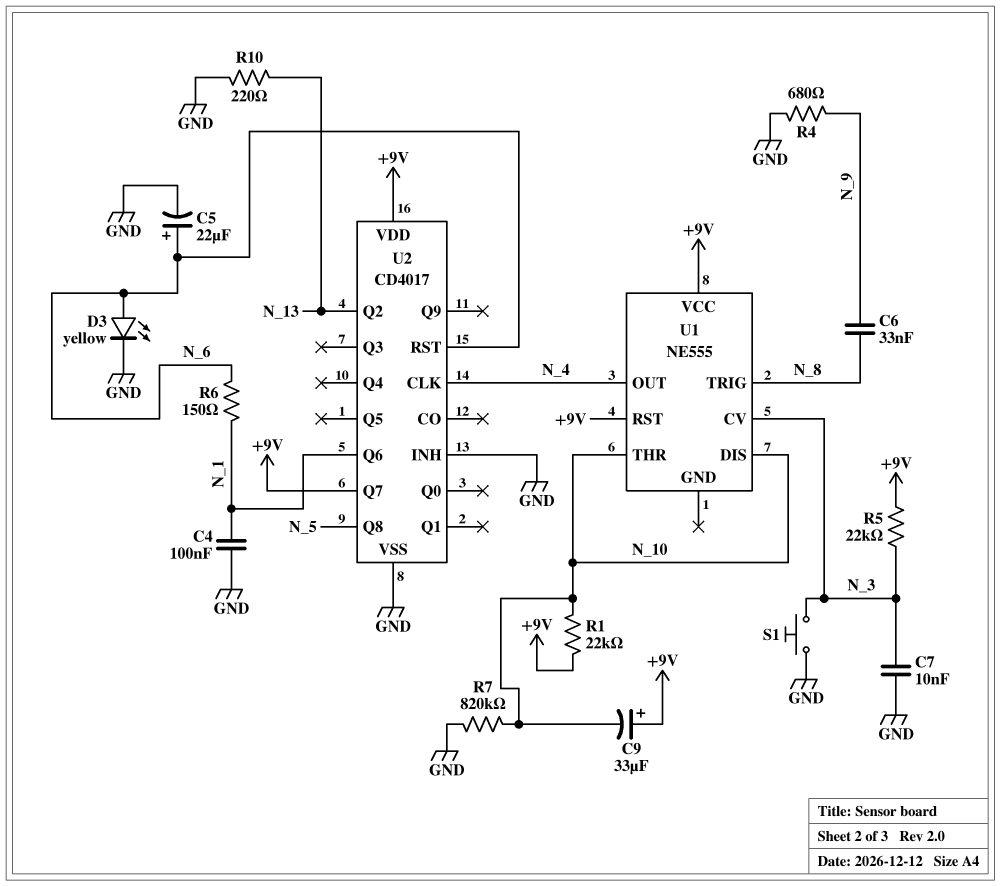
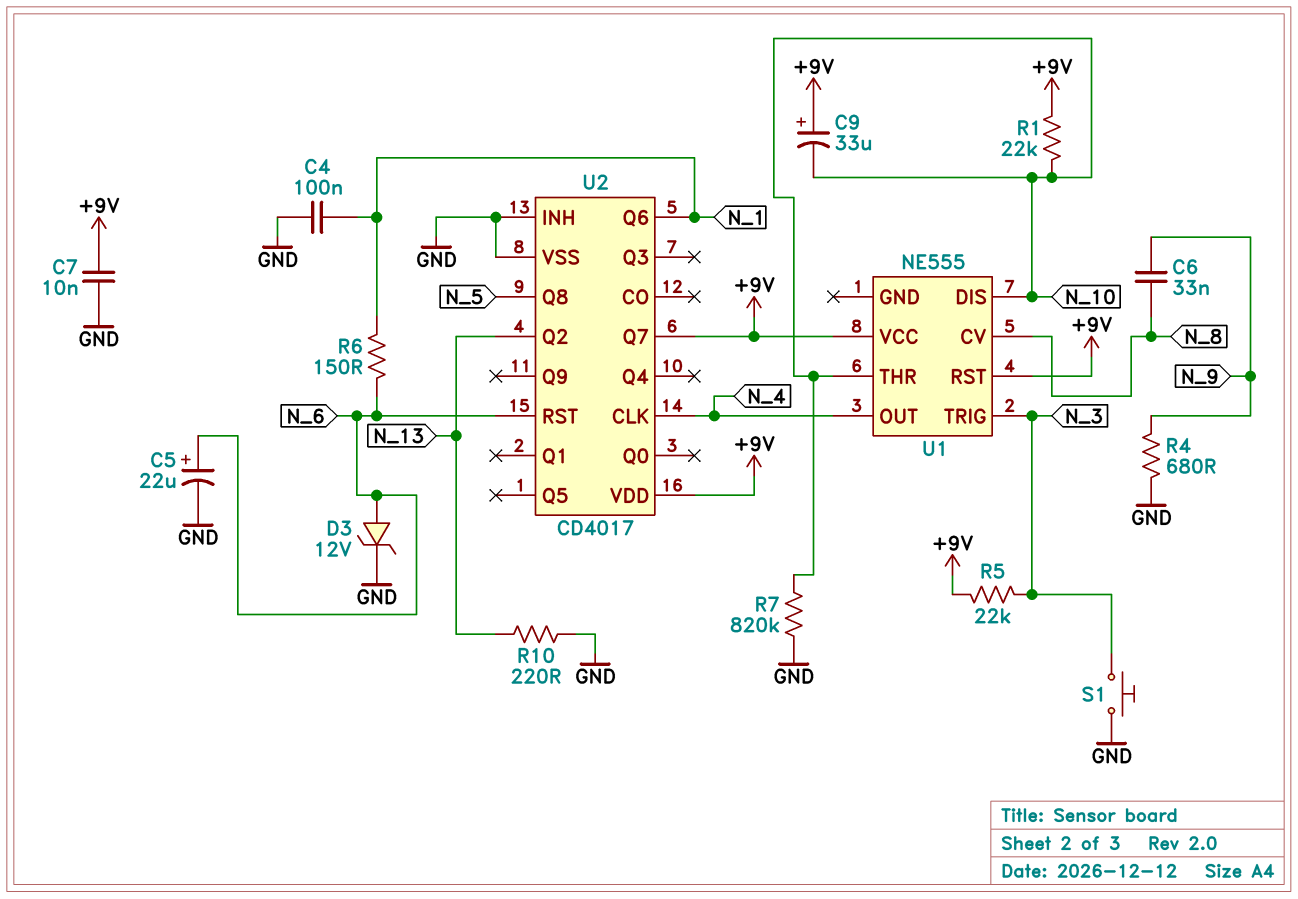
C7: 10nF (GND, N_3) -> 10nF (+9V, GND)
D3: LED yellow (A N_6, K GND) -> zener 12V (A N_6, K GND)
U1 pin CV: N_3 -> N_8
U1 pin TRIG: N_8 -> N_3

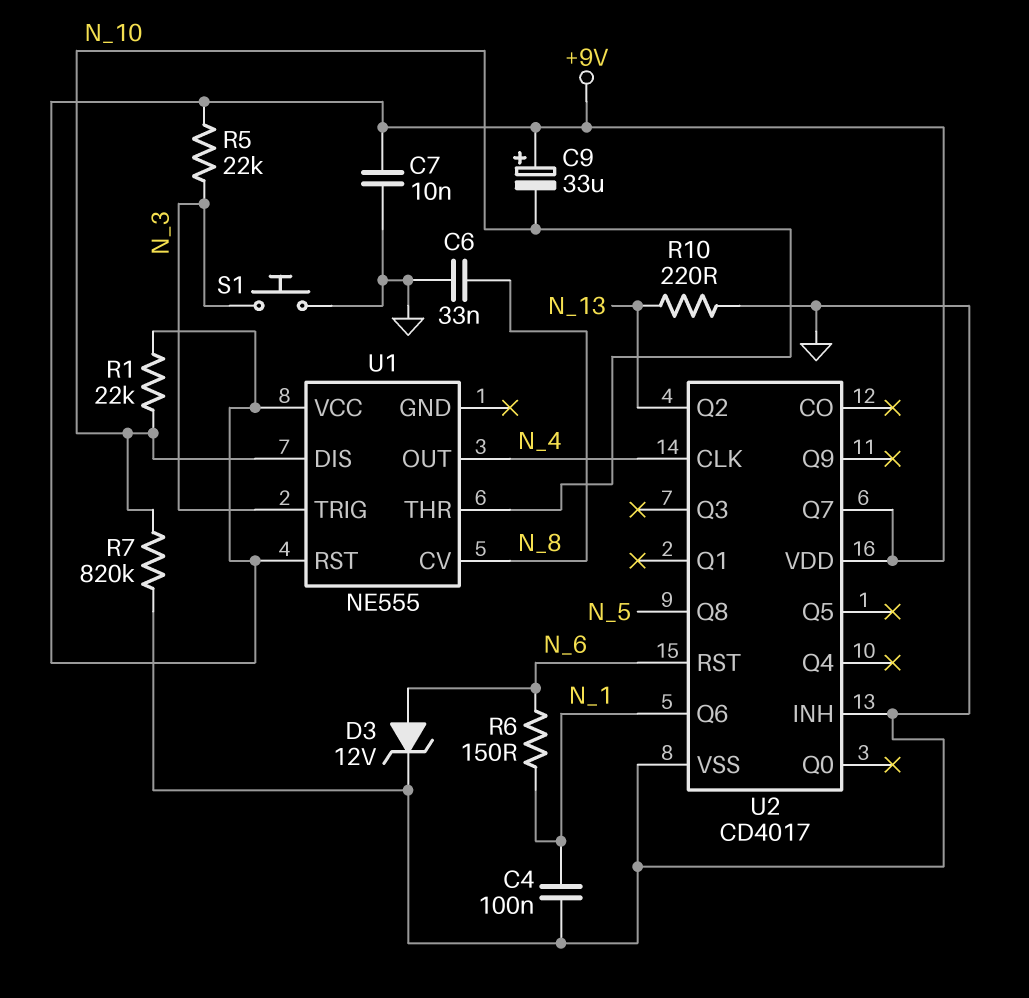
C5: 22uF (plus N_6, minus GND) -> none
C6: 33nF (N_8, N_9) -> 33nF (GND, N_8)
R4: 680 (GND, N_9) -> none

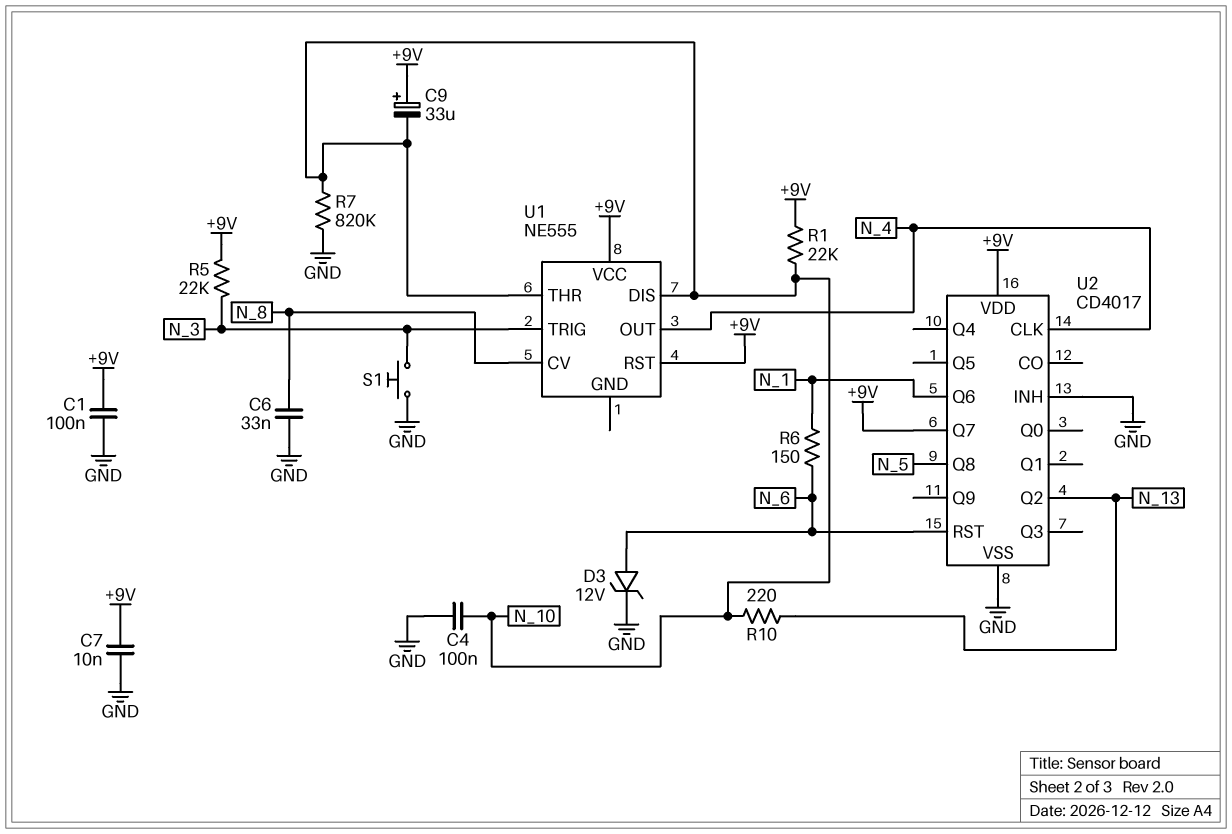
C1: none -> 100nF (+9V, GND)
C4: 100nF (GND, N_1) -> 100nF (GND, N_10)
R10: 220 (GND, N_13) -> 220 (N_10, N_13)

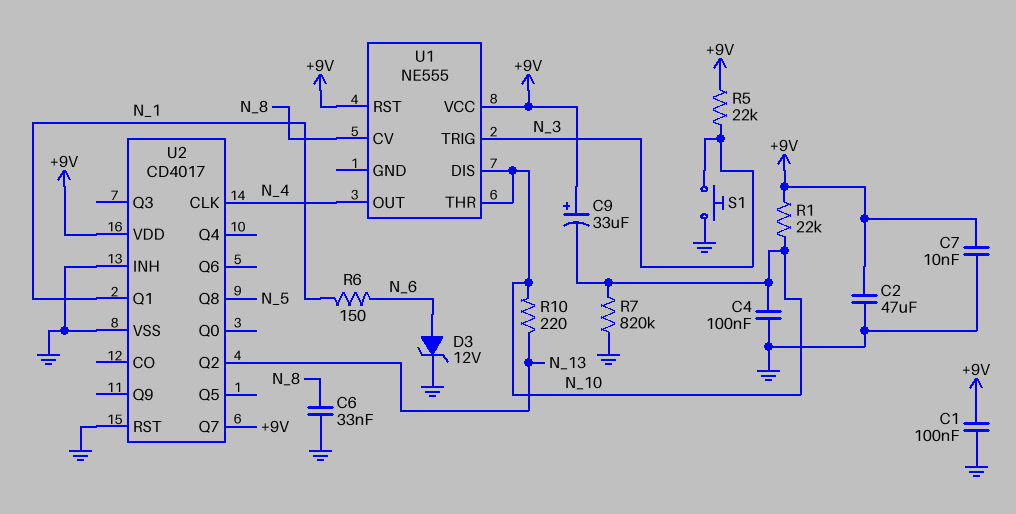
C2: none -> 47uF (+9V, GND)
U2 pin Q1: none -> N_1
U2 pin Q6: N_1 -> none
U2 pin RST: N_6 -> GND

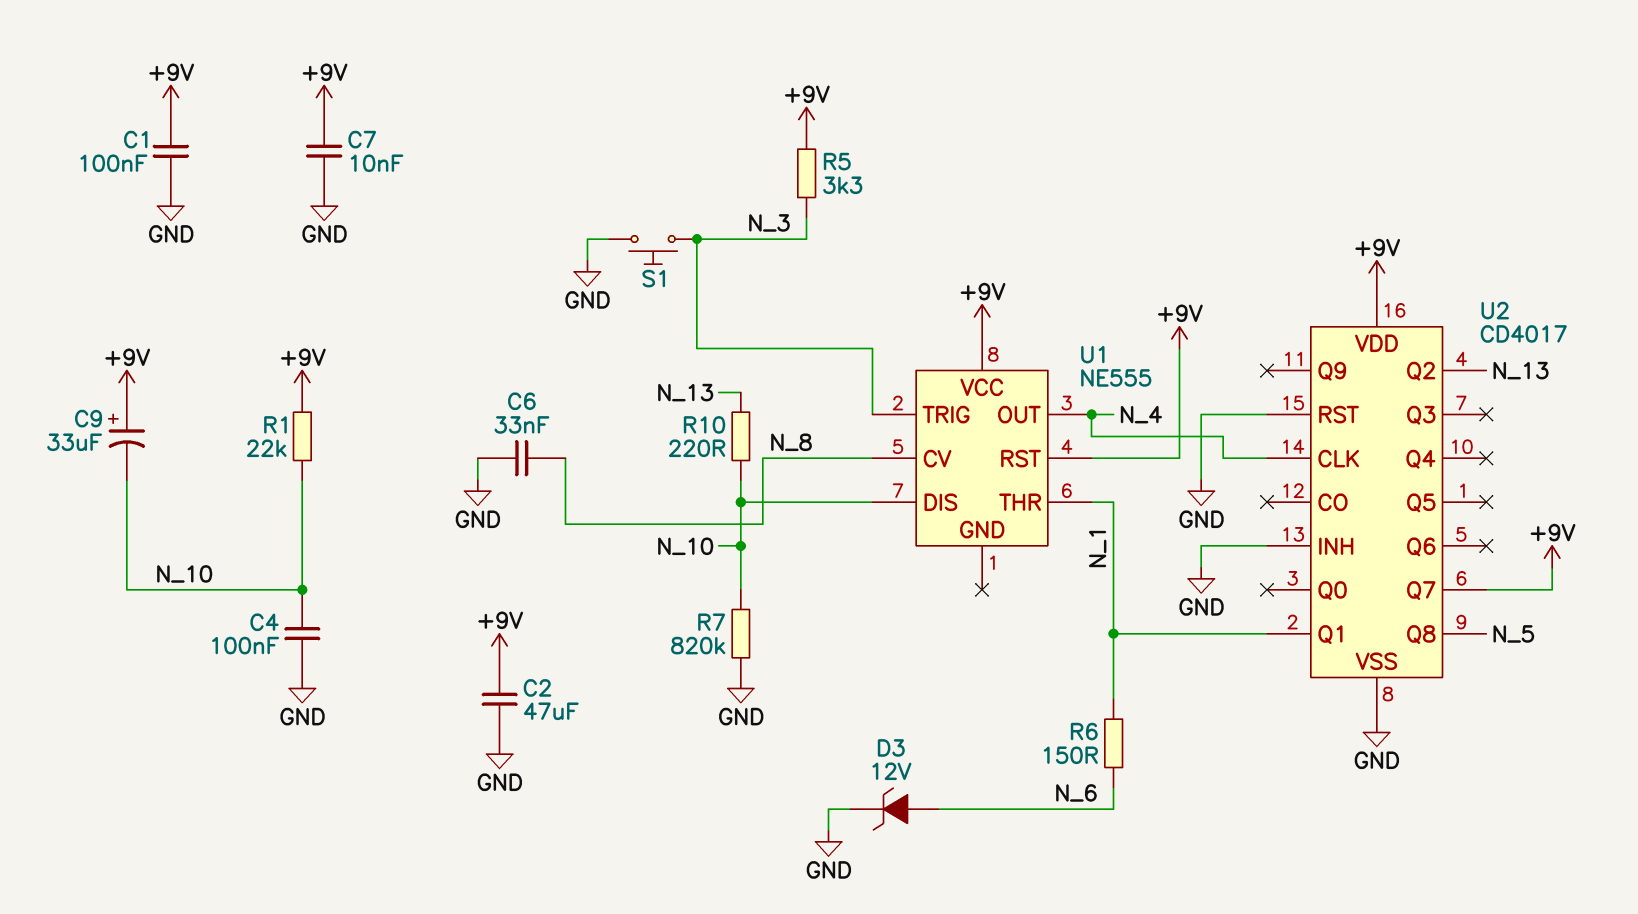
R5: 22k (+9V, N_3) -> 3.3k (+9V, N_3)
U1 pin THR: N_10 -> N_1

